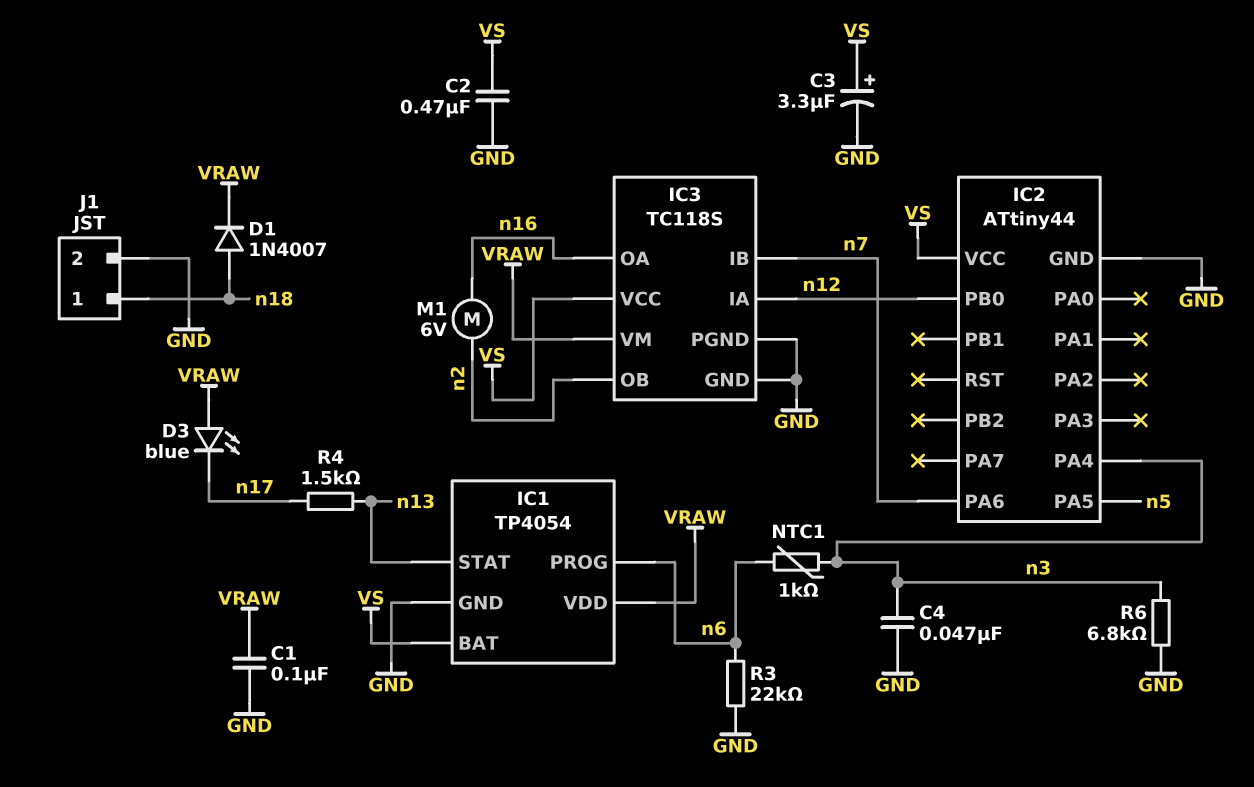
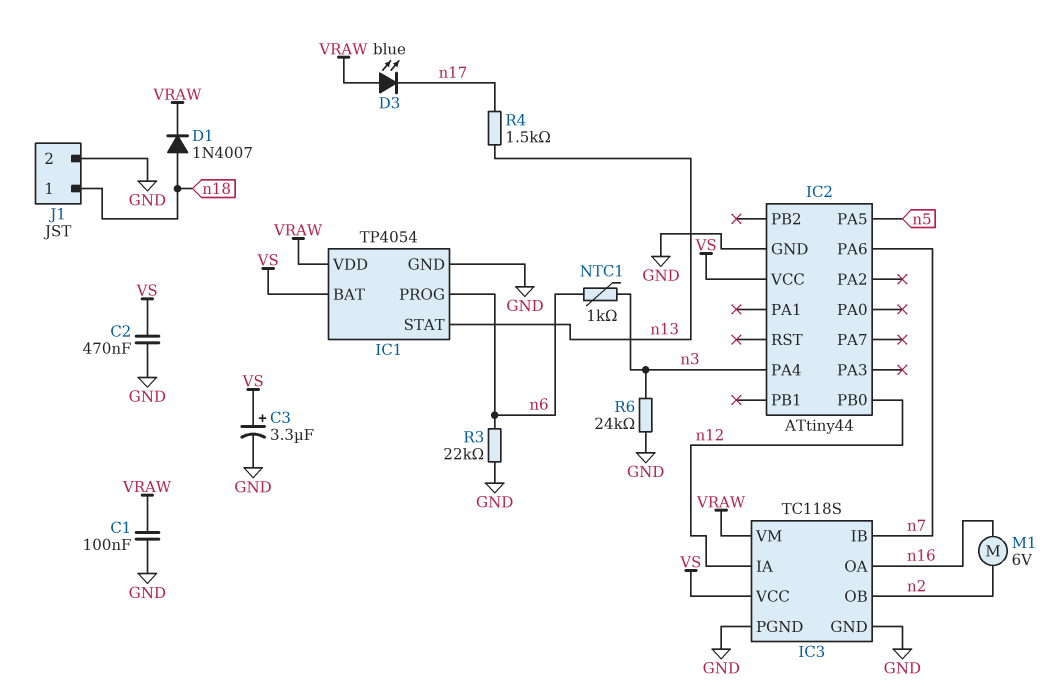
C4: 47nF (GND, n3) -> none
R6: 6.8k (GND, n3) -> 24k (GND, n3)

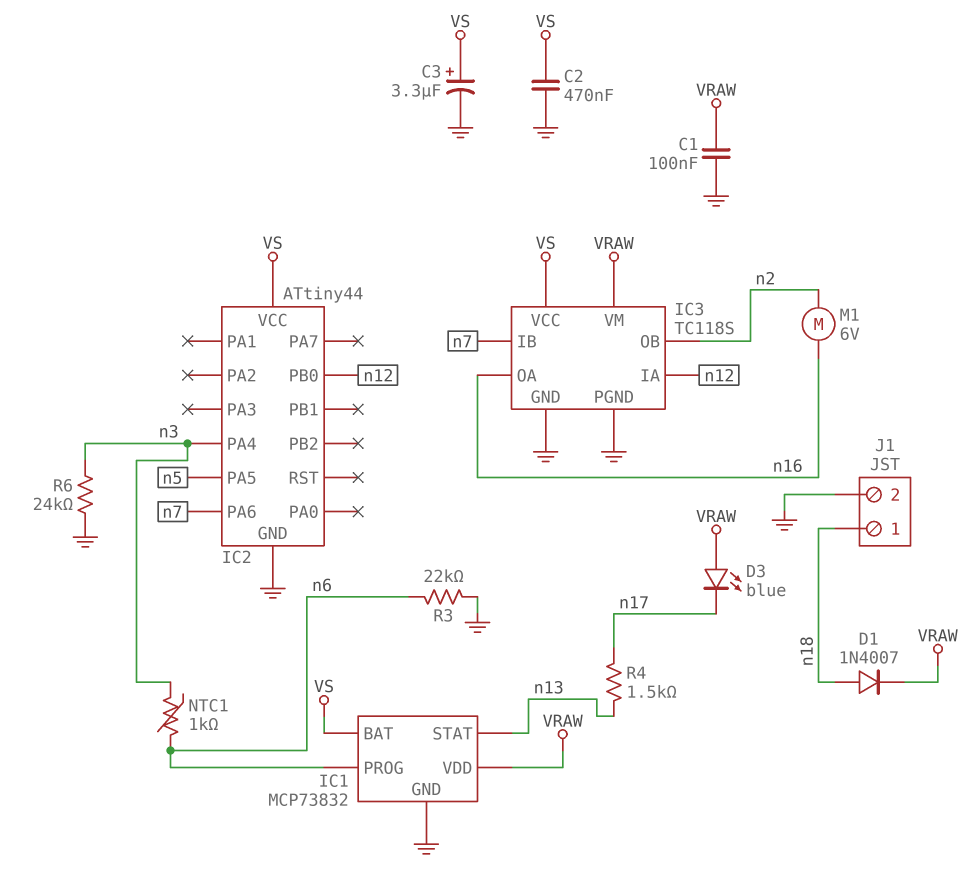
IC1: TP4054 -> MCP73832

